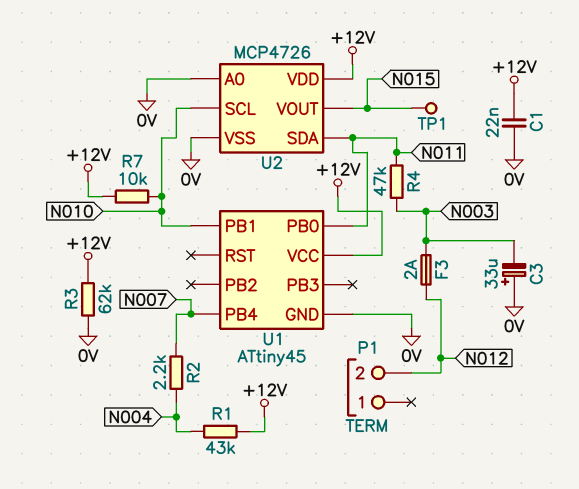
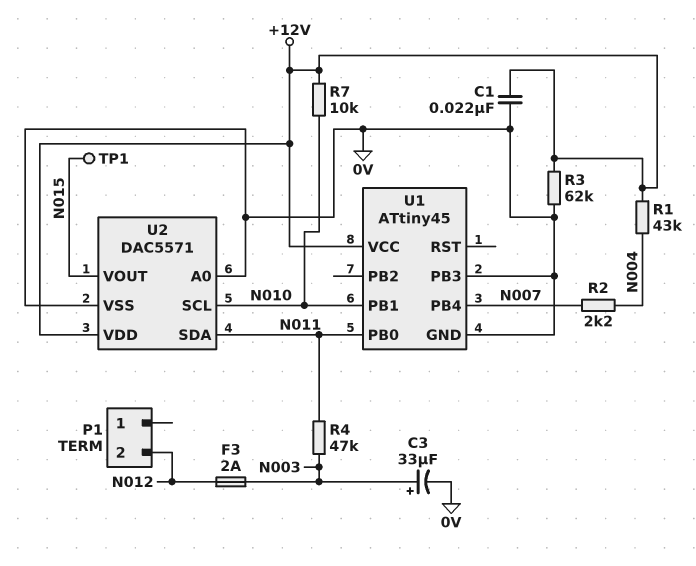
C3: 33uF (plus 0V, minus N003) -> 33uF (plus N003, minus 0V)
U1 pin PB3: none -> 0V
U2: MCP4726 -> DAC5571

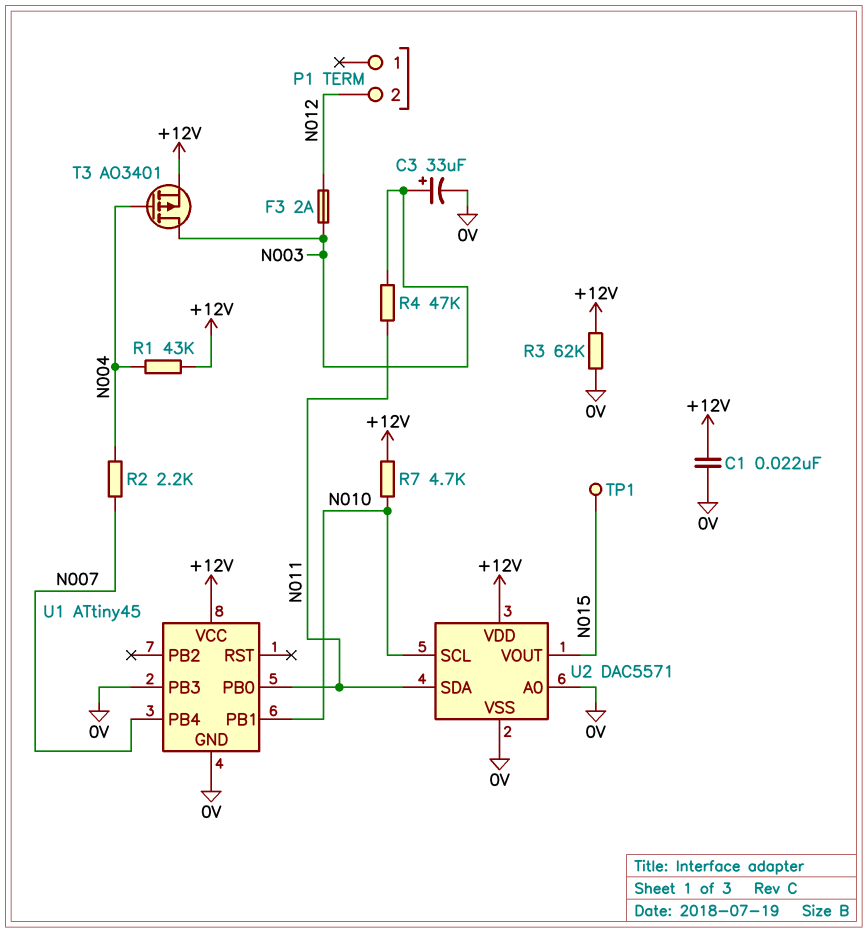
R7: 10k (+12V, N010) -> 4.7k (+12V, N010)
T3: none -> PMOS AO3401 (G N004, D N003, S +12V)

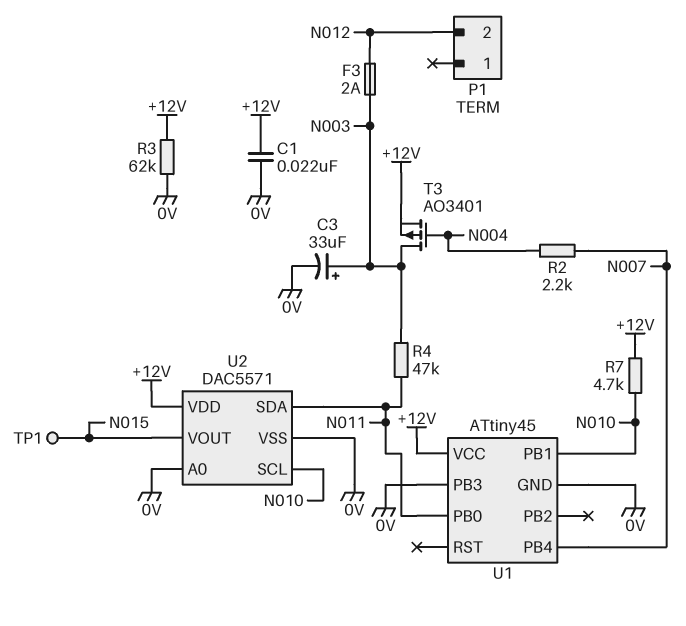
R1: 43k (+12V, N004) -> none

